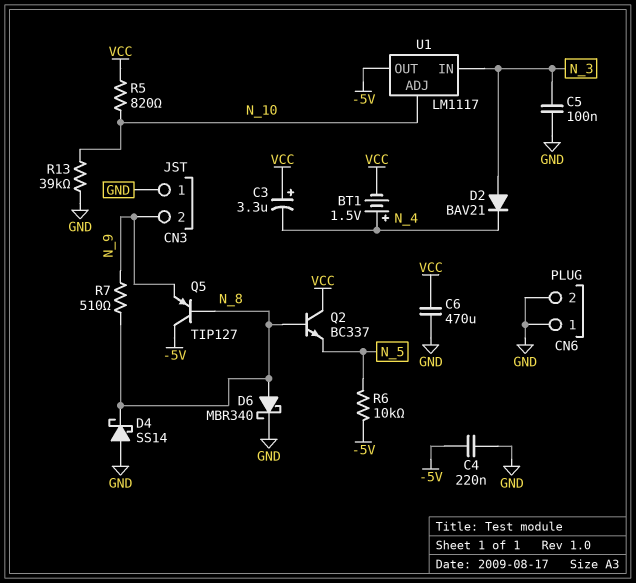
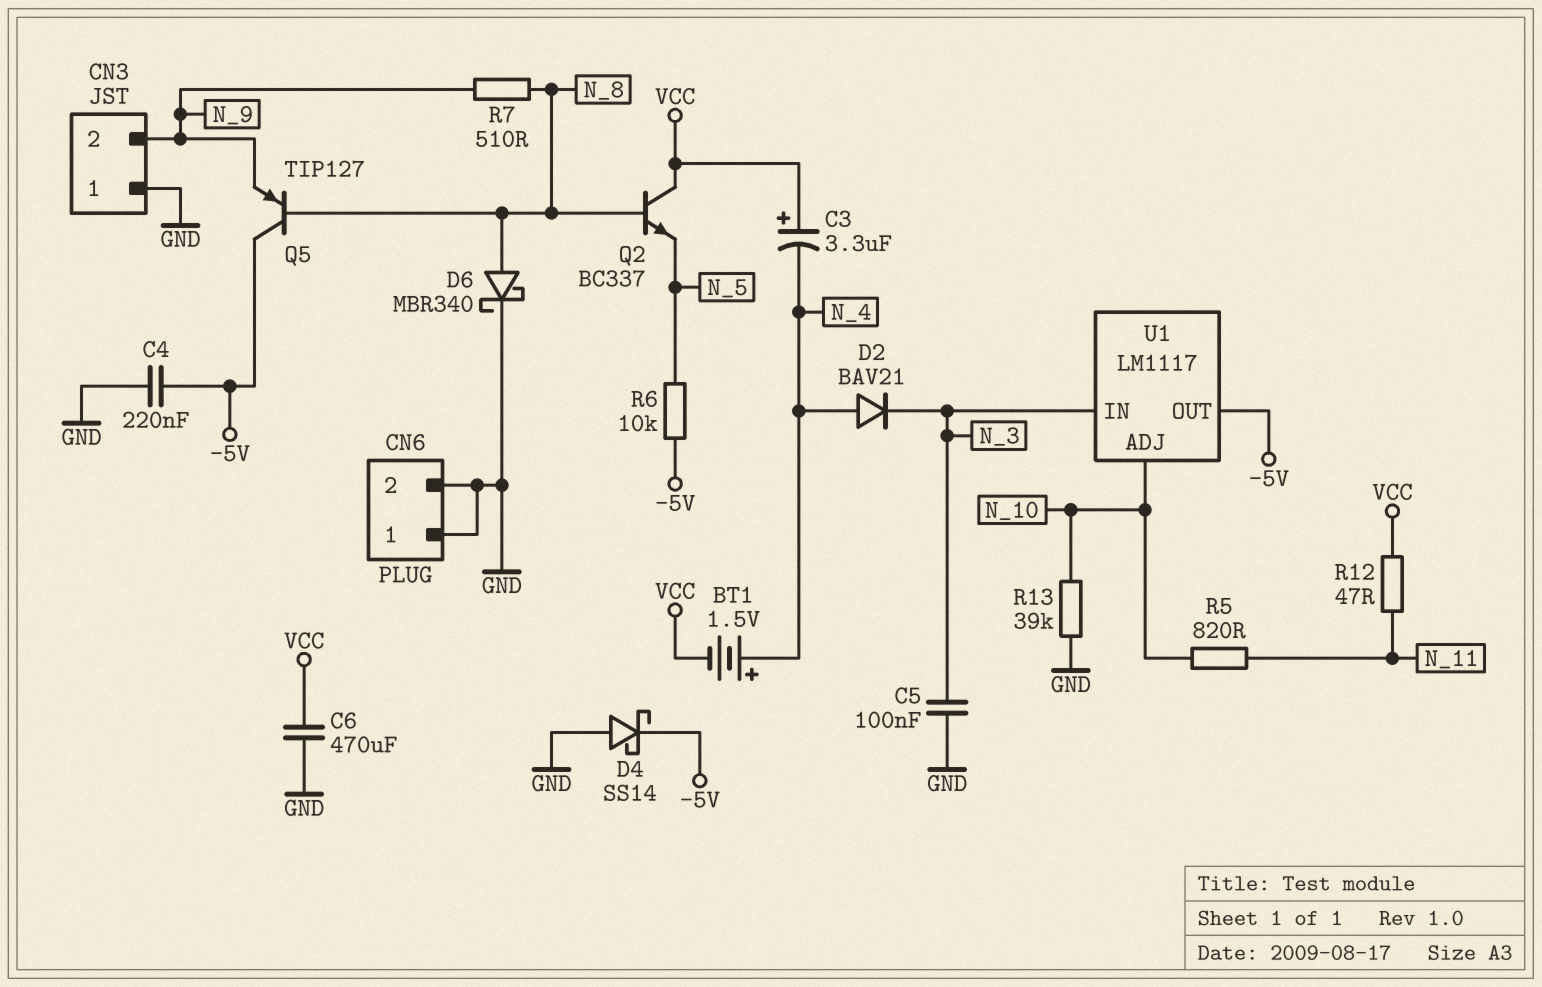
D2: diode BAV21 (A N_3, K N_4) -> diode BAV21 (A N_4, K N_3)
D4: schottky SS14 (A GND, K N_8) -> schottky SS14 (A GND, K -5V)
R5: 820 (N_10, VCC) -> 820 (N_10, N_11)
R12: none -> 47 (N_11, VCC)

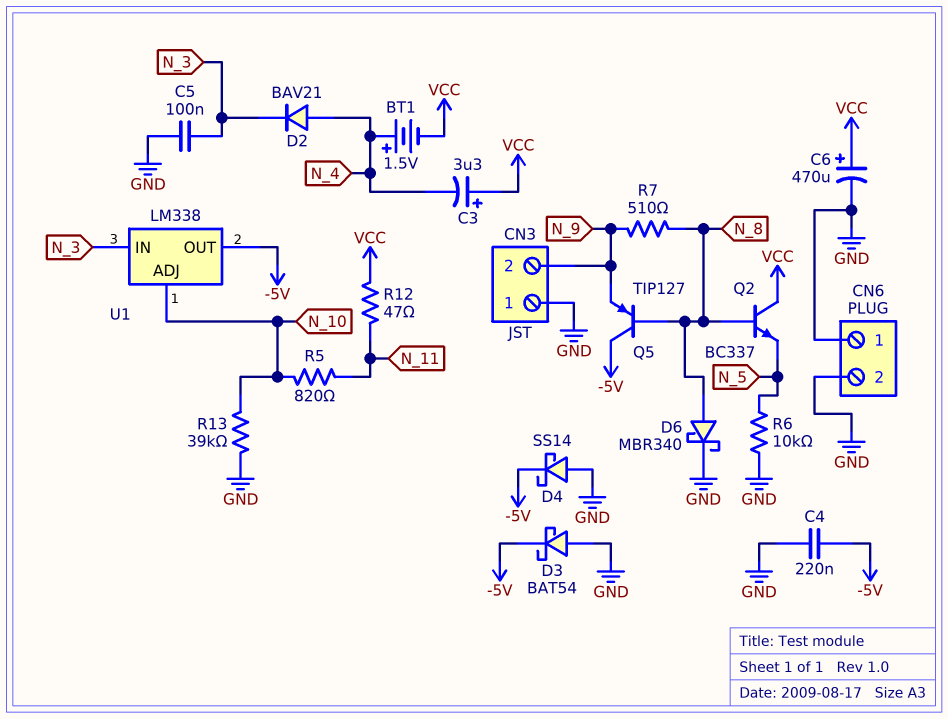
C6: 470uF (GND, VCC) -> 470uF (plus VCC, minus GND)
D3: none -> schottky BAT54 (A GND, K -5V)
R6: 10k (-5V, N_5) -> 10k (GND, N_5)
U1: LM1117 -> LM338

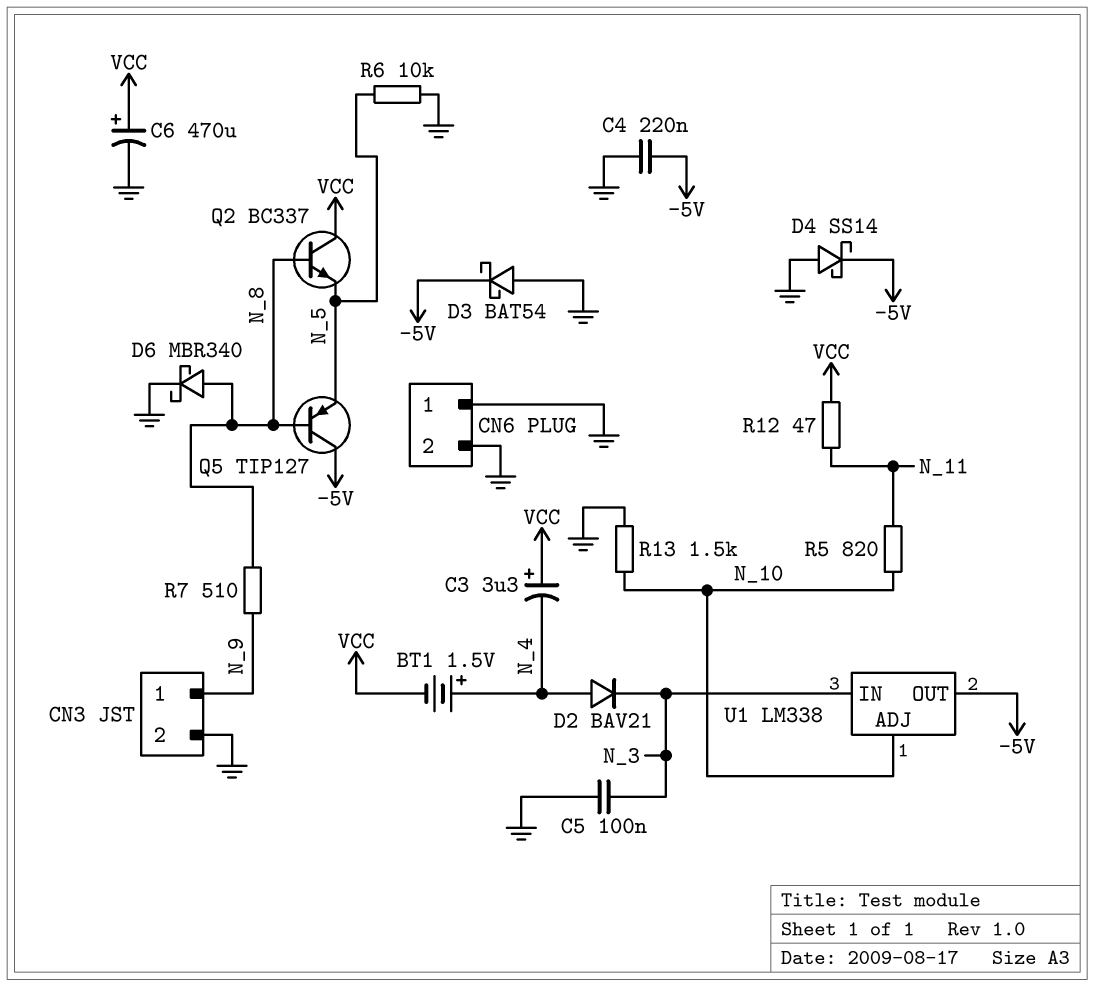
CN3 pin 1: GND -> N_9
CN3 pin 2: N_9 -> GND
Q5: PNP TIP127 (B N_8, C -5V, E N_9) -> PNP TIP127 (B N_8, C -5V, E N_5)
R13: 39k (GND, N_10) -> 1.5k (GND, N_10)

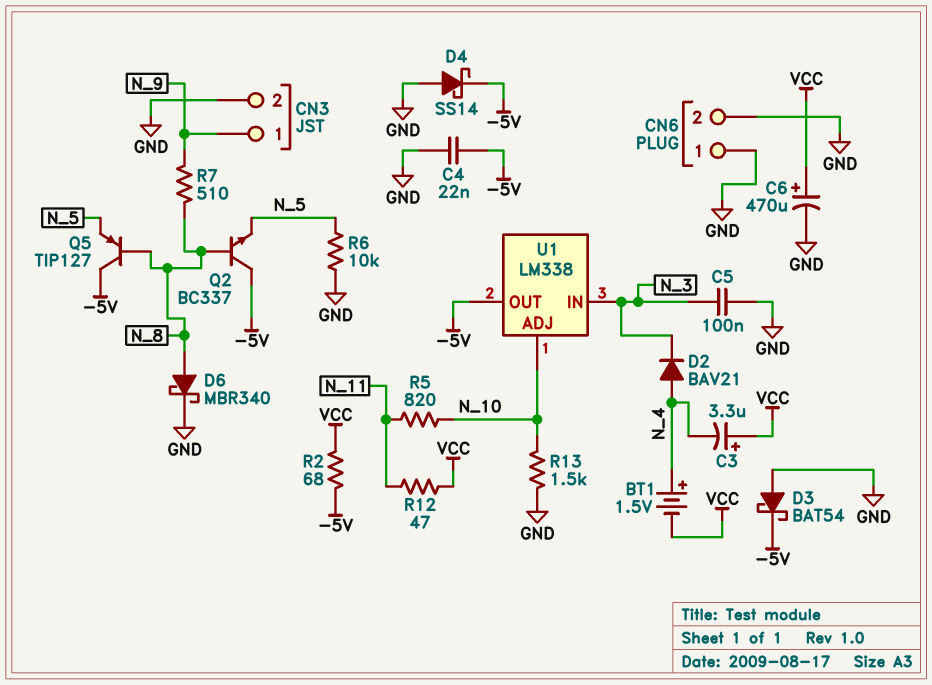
C4: 220nF (-5V, GND) -> 22nF (-5V, GND)
Q2: NPN BC337 (B N_8, C VCC, E N_5) -> NPN BC337 (B N_8, C -5V, E N_5)
R2: none -> 68 (-5V, VCC)

